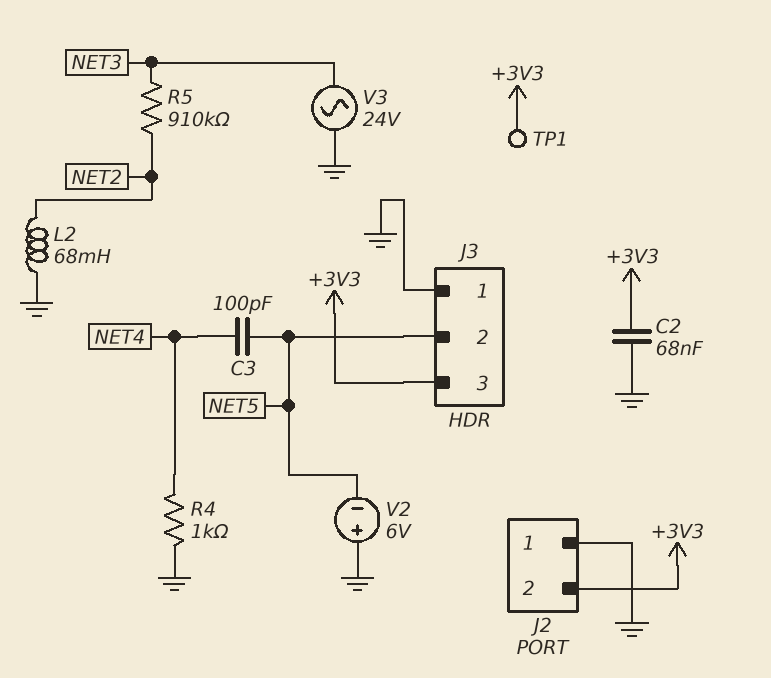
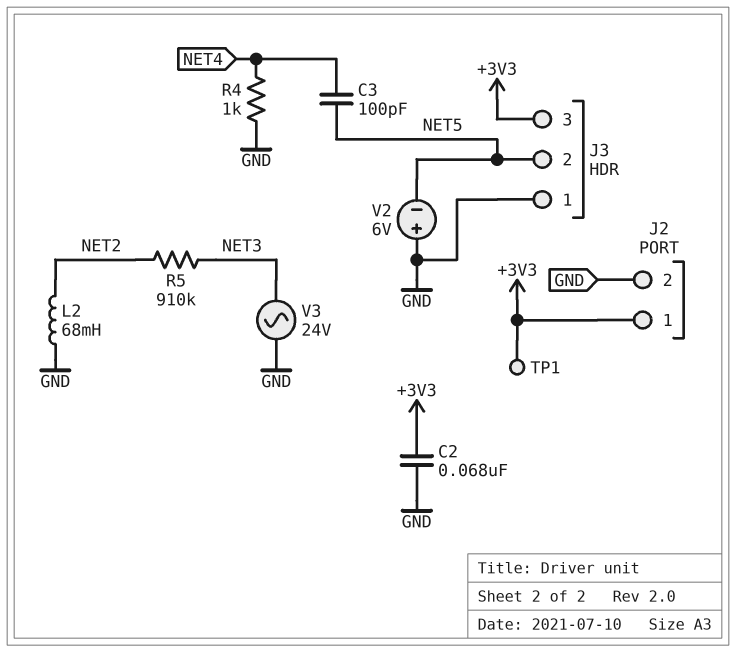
J2 pin 1: GND -> +3V3
J2 pin 2: +3V3 -> GND

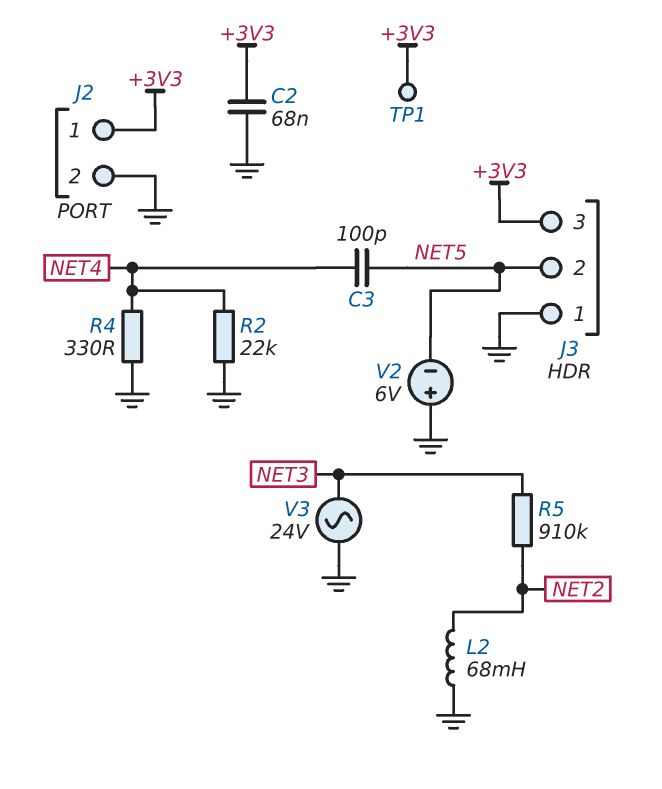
R2: none -> 22k (GND, NET4)
R4: 1k (GND, NET4) -> 330 (GND, NET4)

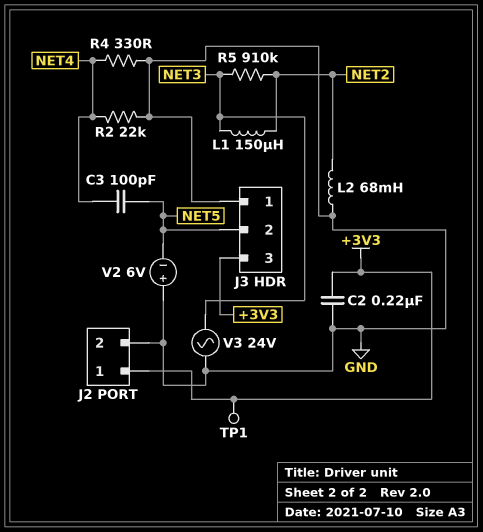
C2: 68nF (+3V3, GND) -> 220nF (+3V3, GND)
L1: none -> 150uH (NET2, NET3)

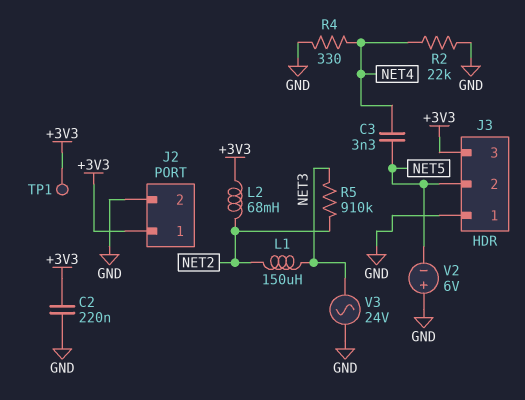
C3: 100pF (NET4, NET5) -> 3.3nF (NET4, NET5)
L2: 68mH (GND, NET2) -> 68mH (+3V3, NET2)

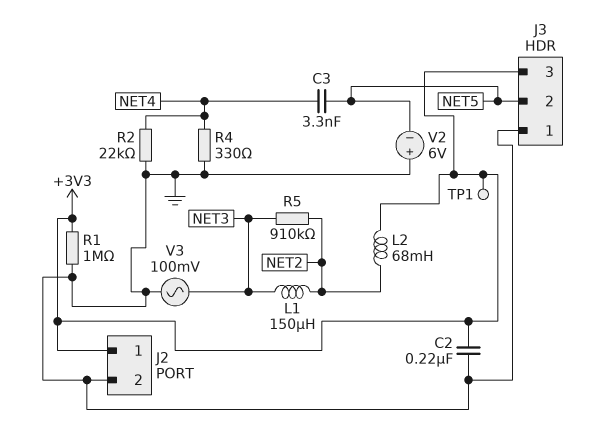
R1: none -> 1M (+3V3, GND)
V3: AC 24V (GND, NET3) -> AC 100mV (GND, NET3)

